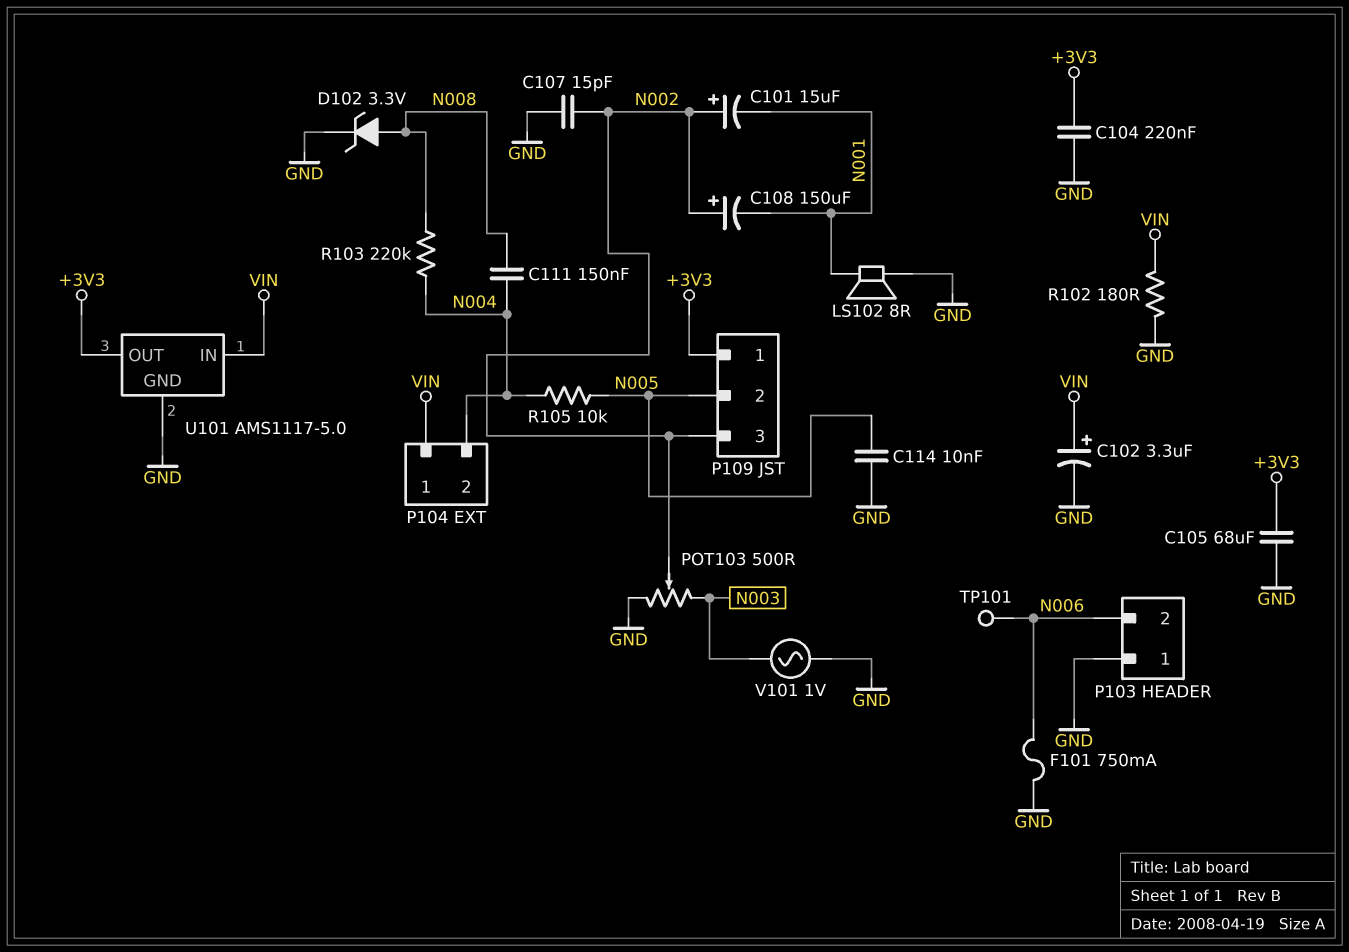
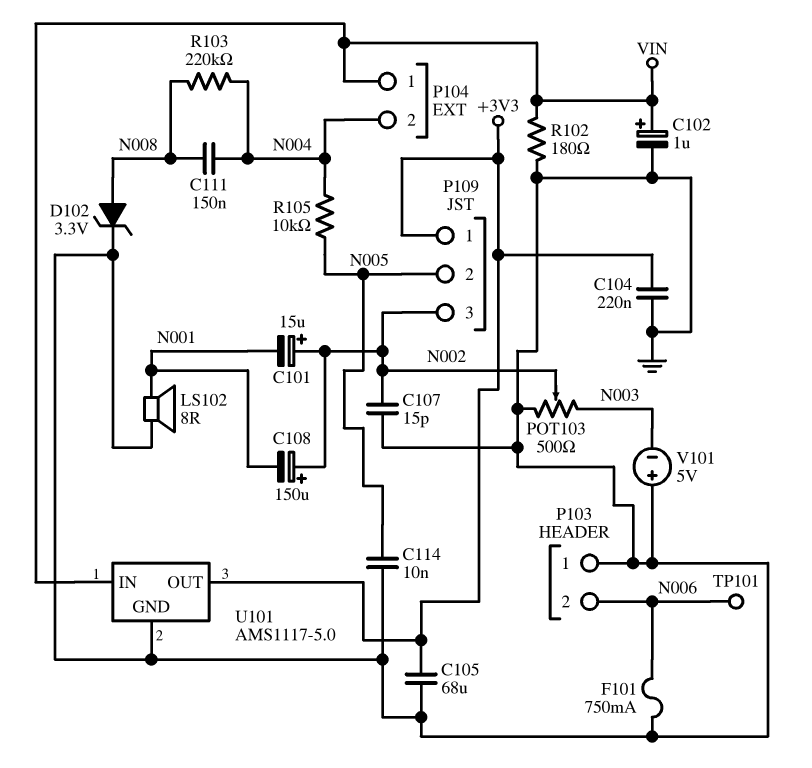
C102: 3.3uF (plus VIN, minus GND) -> 1uF (plus VIN, minus GND)
V101: AC 1V (GND, N003) -> 5V (plus GND, minus N003)

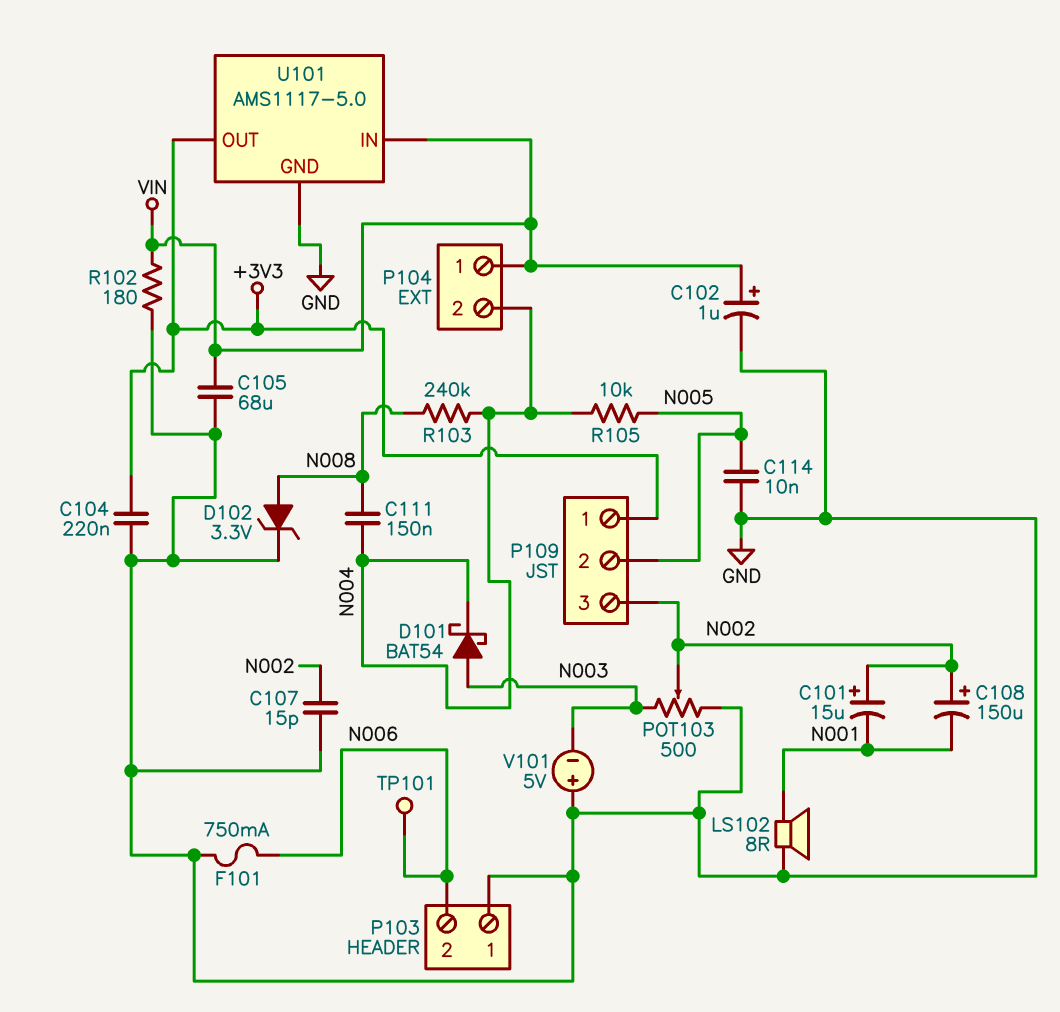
C105: 68uF (+3V3, GND) -> 68uF (GND, VIN)
D101: none -> schottky BAT54 (A N003, K N004)
R103: 220k (N004, N008) -> 240k (N004, N008)

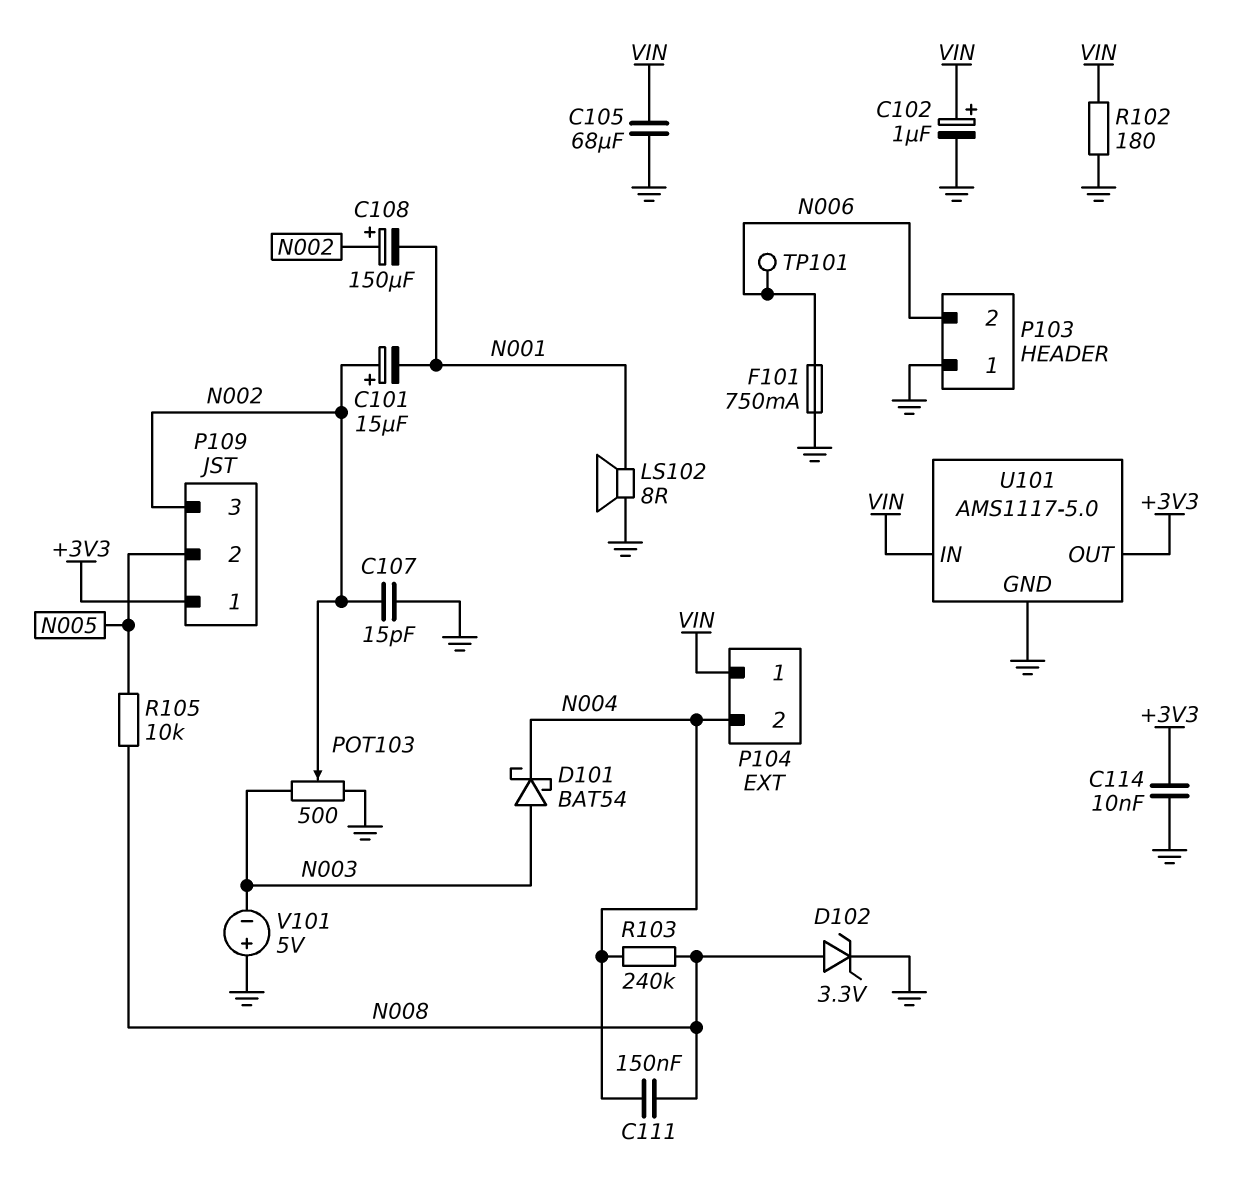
C104: 220nF (+3V3, GND) -> none
C114: 10nF (GND, N005) -> 10nF (+3V3, GND)
R105: 10k (N004, N005) -> 10k (N005, N008)

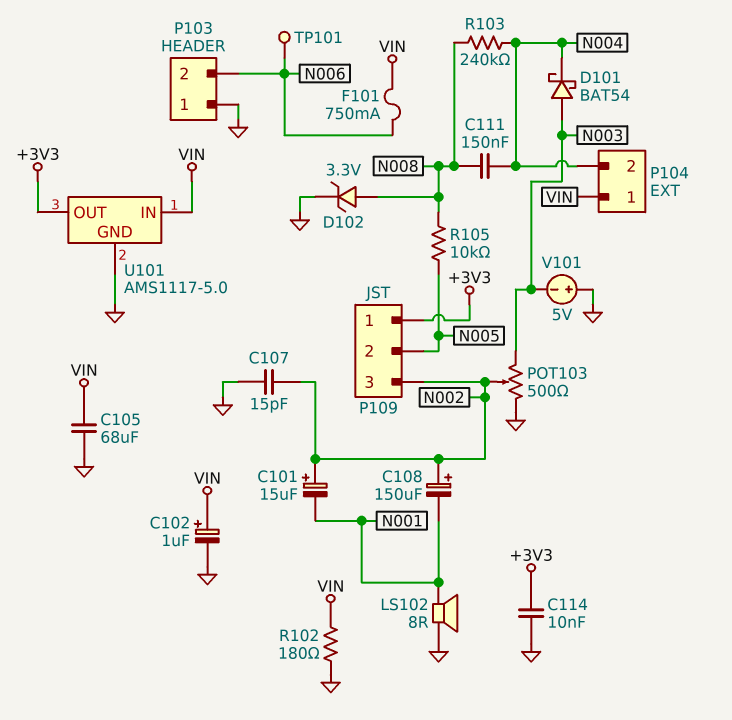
F101: 750mA (GND, N006) -> 750mA (N006, VIN)

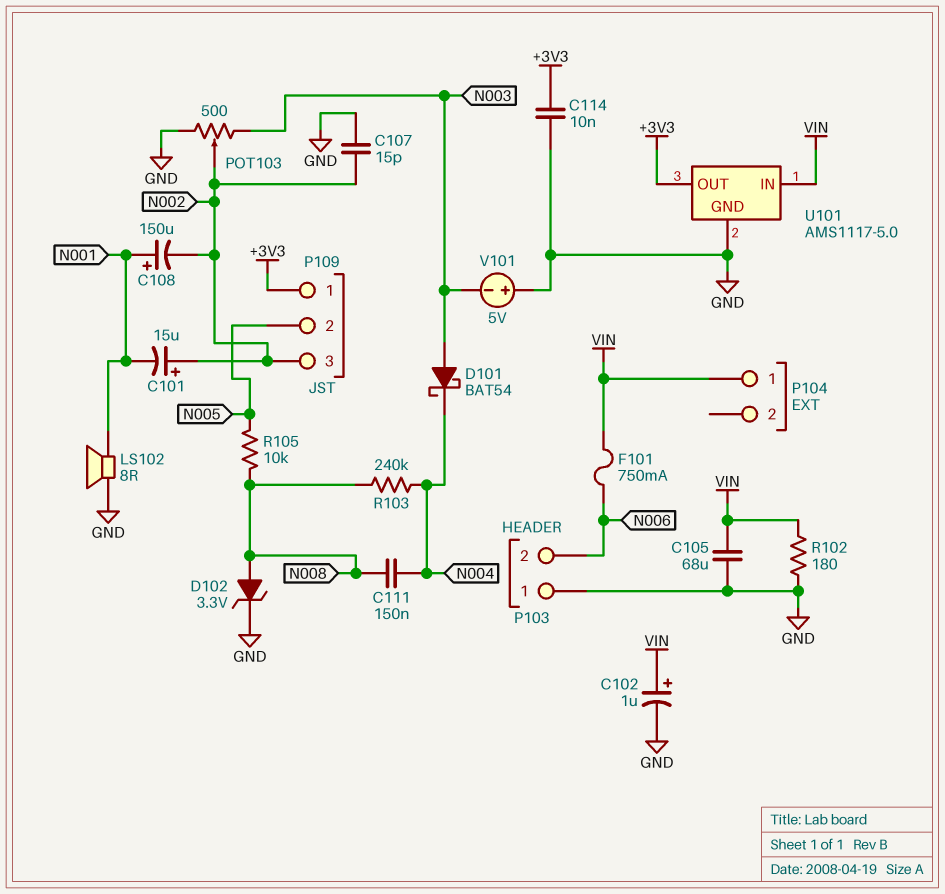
C108: 150uF (plus N002, minus N001) -> 150uF (plus N001, minus N002)
P104 pin 2: N004 -> none
TP101: test point (N006) -> none

